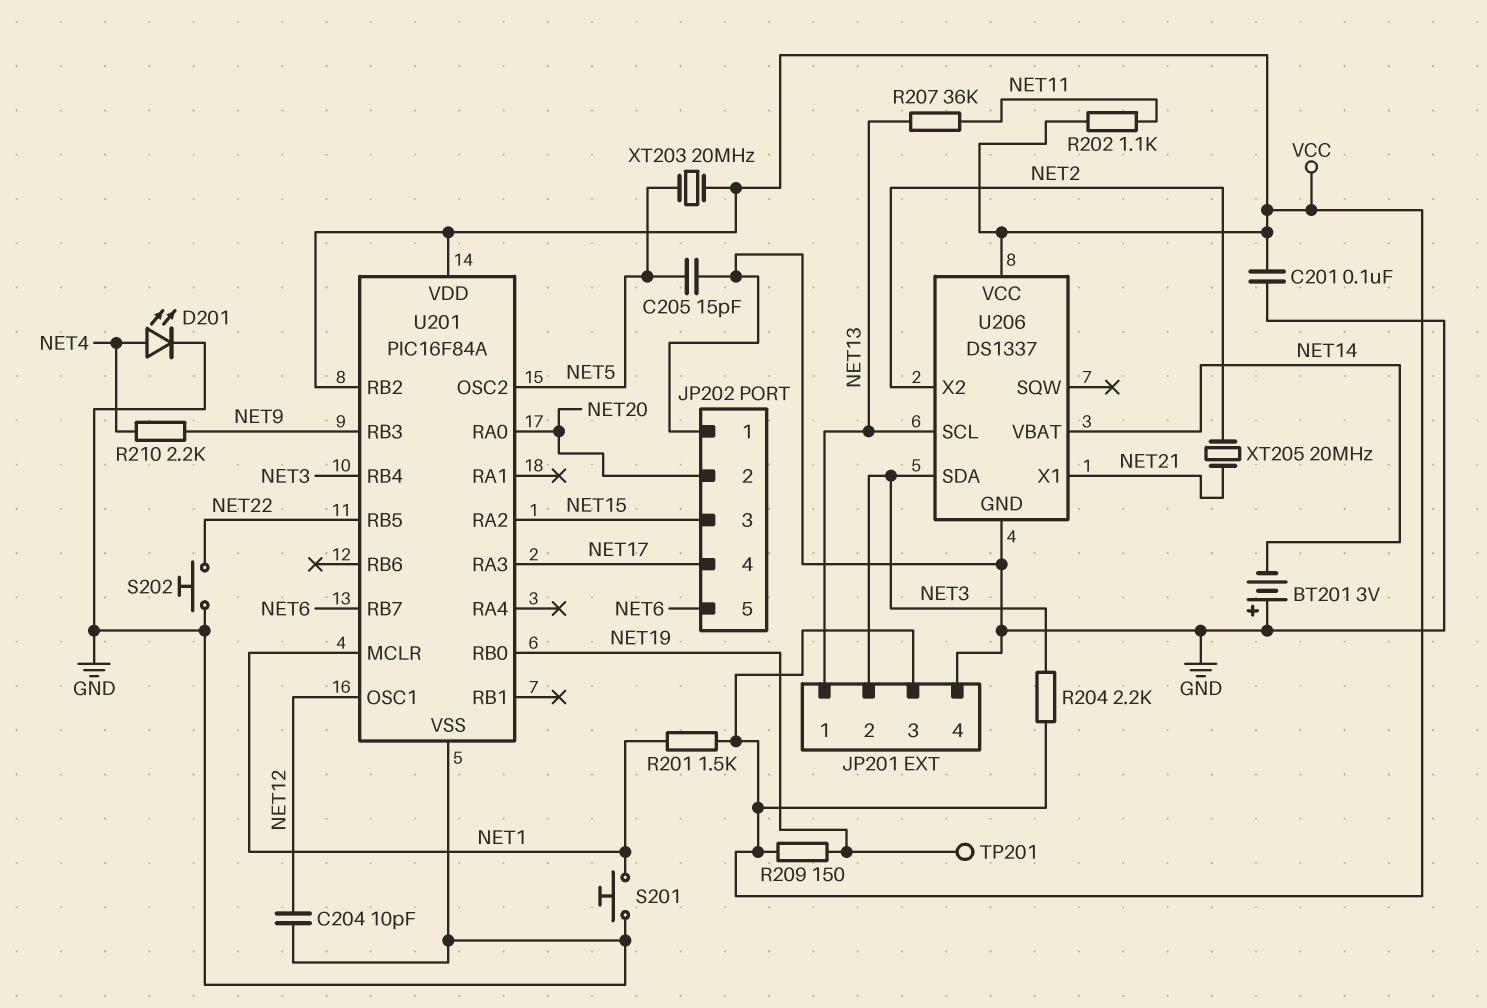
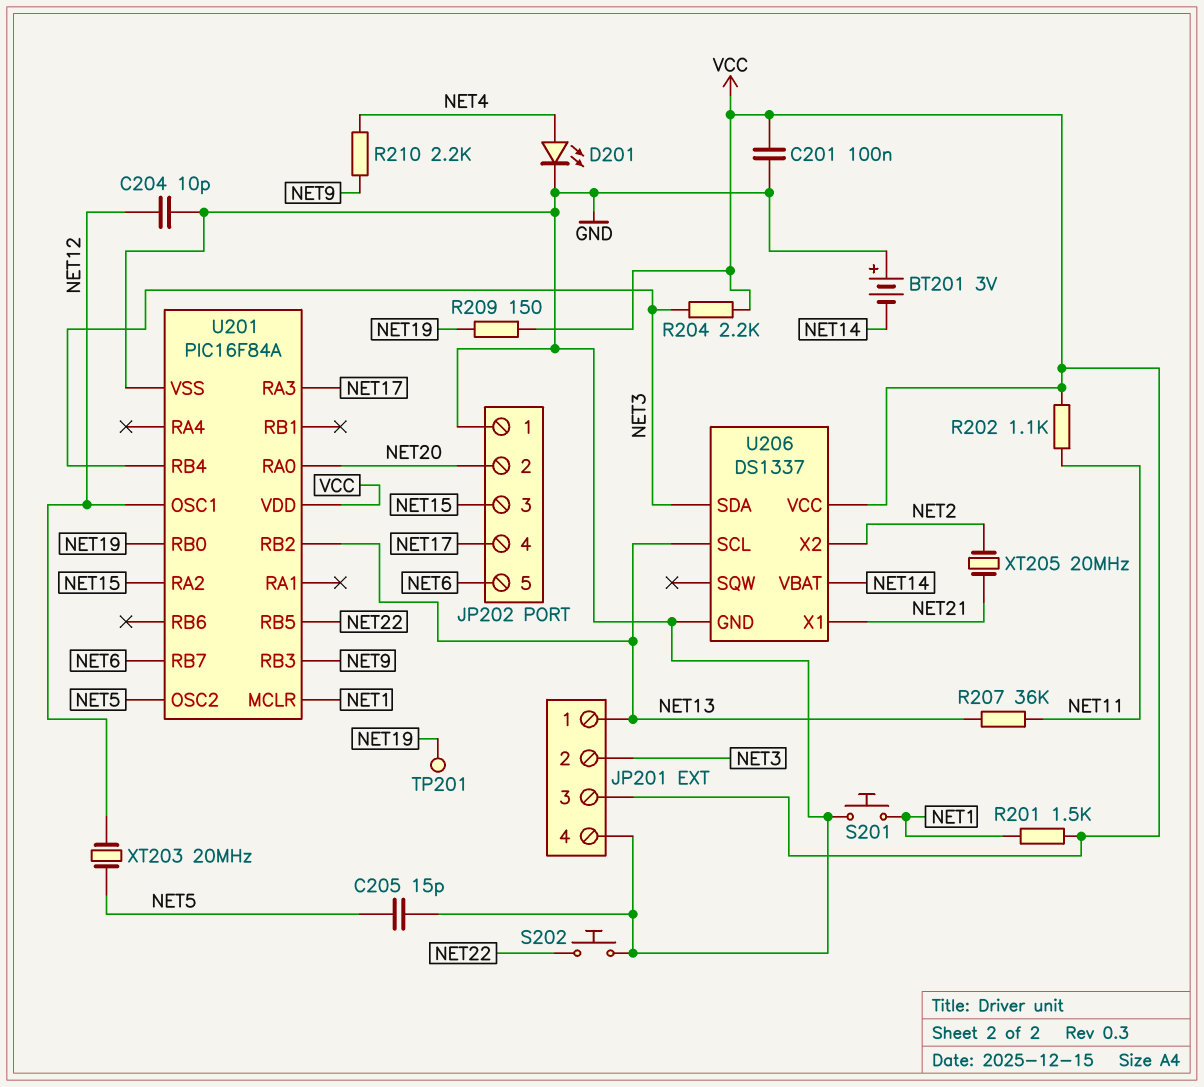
U201 pin RB2: VCC -> NET13
XT203: 20MHz (NET5, VCC) -> 20MHz (NET5, NET12)

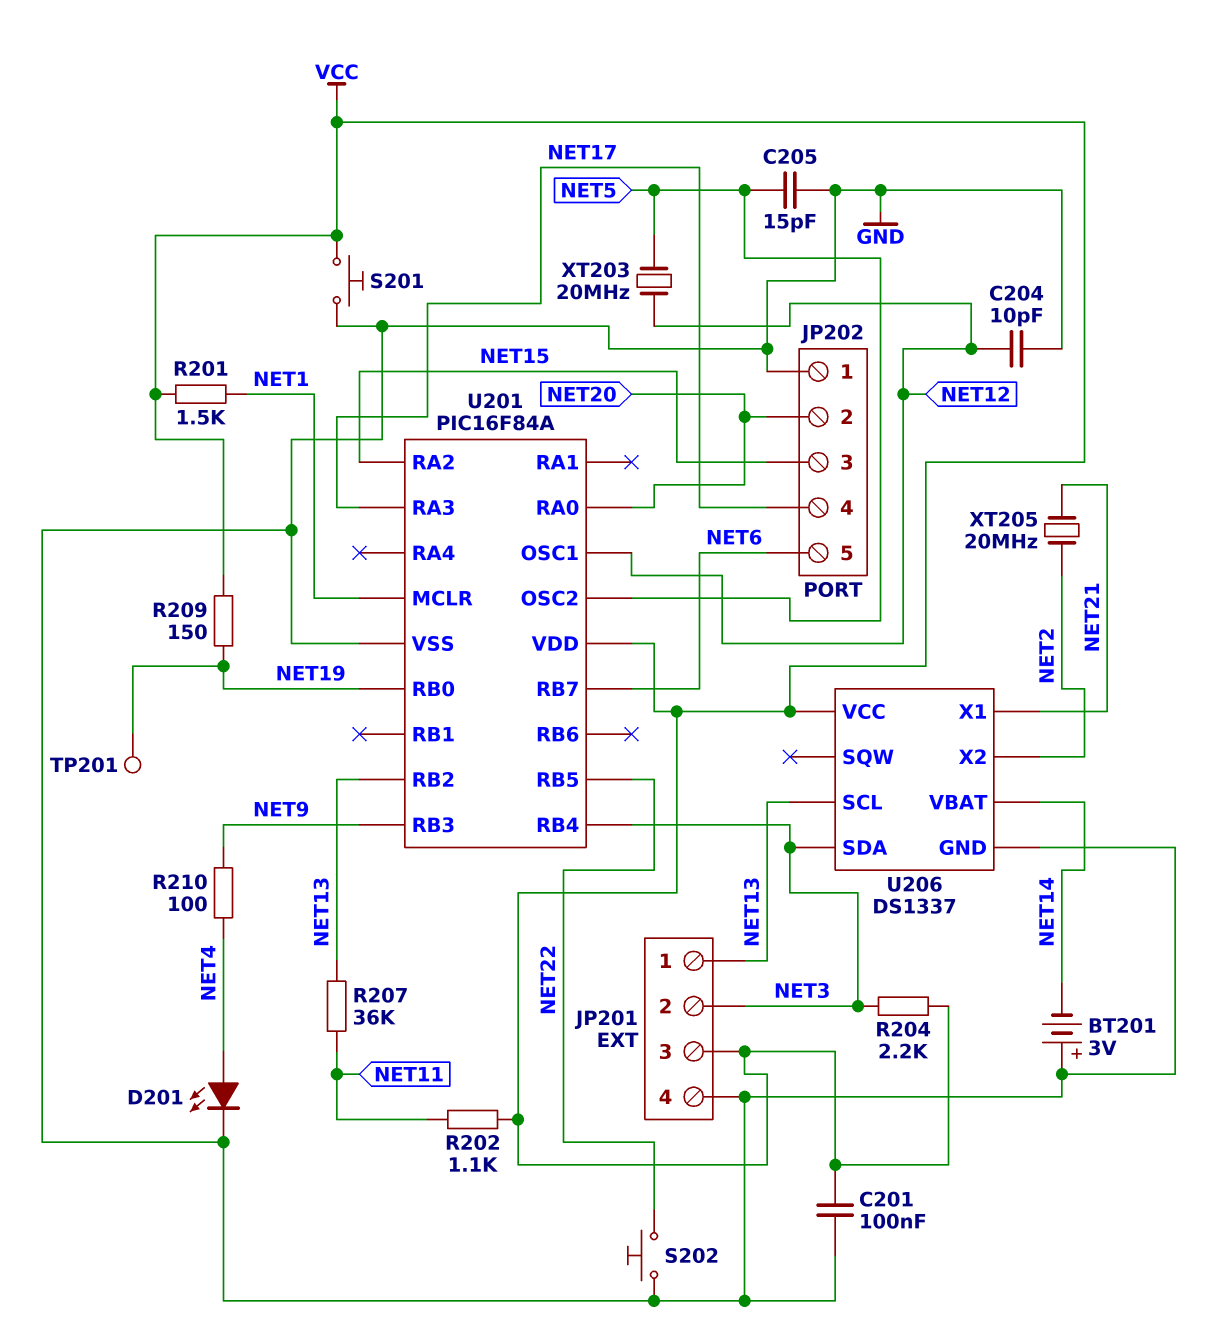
R210: 2.2k (NET4, NET9) -> 100 (NET4, NET9)
S201: button (GND, NET1) -> button (GND, VCC)

